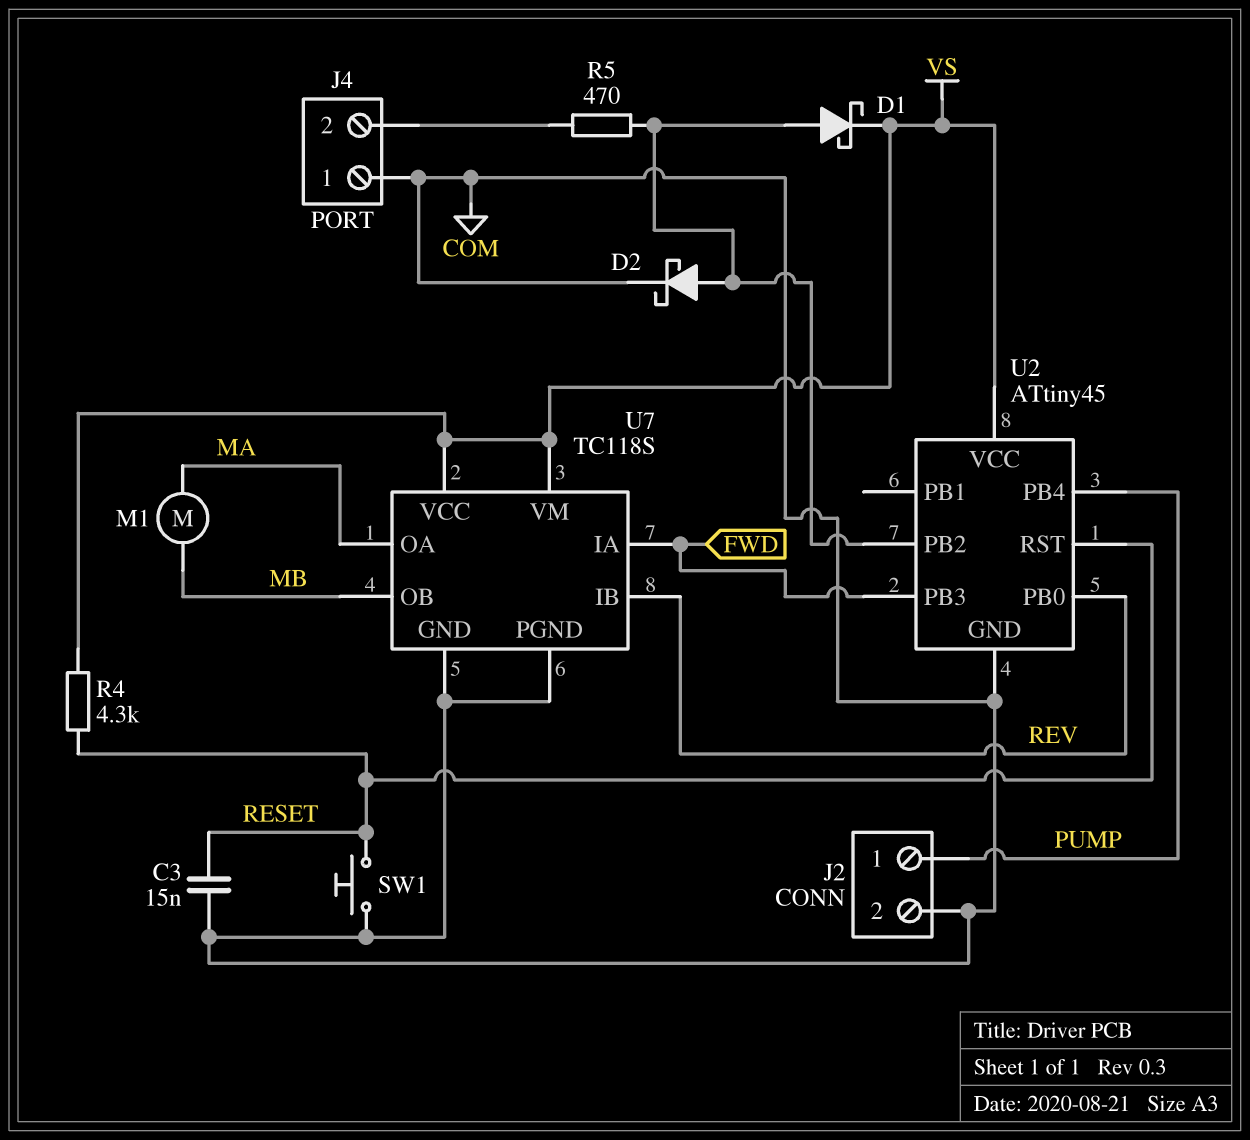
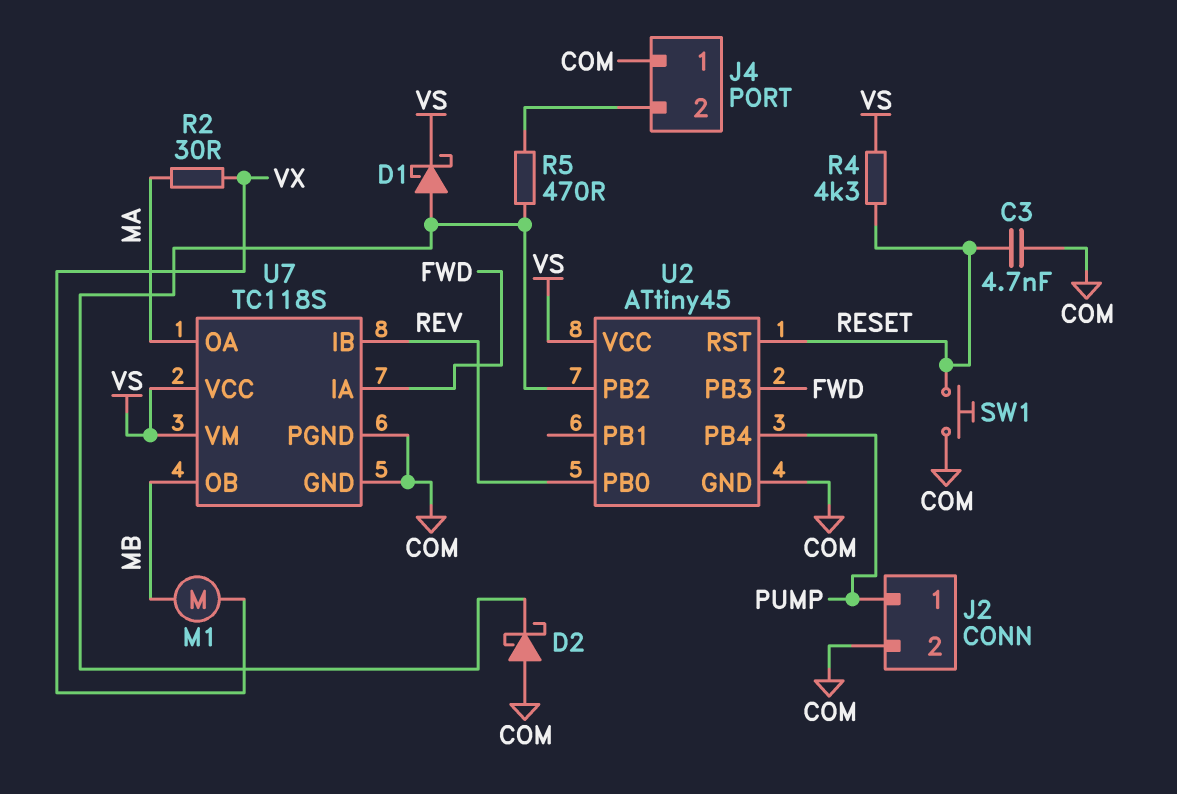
C3: 15nF (COM, RESET) -> 4.7nF (COM, RESET)
D2: schottky (A U2/PB2, K COM) -> schottky (A COM, K U2/PB2)
M1: motor (MA, MB) -> motor (MB, VX)
R2: none -> 30 (MA, VX)

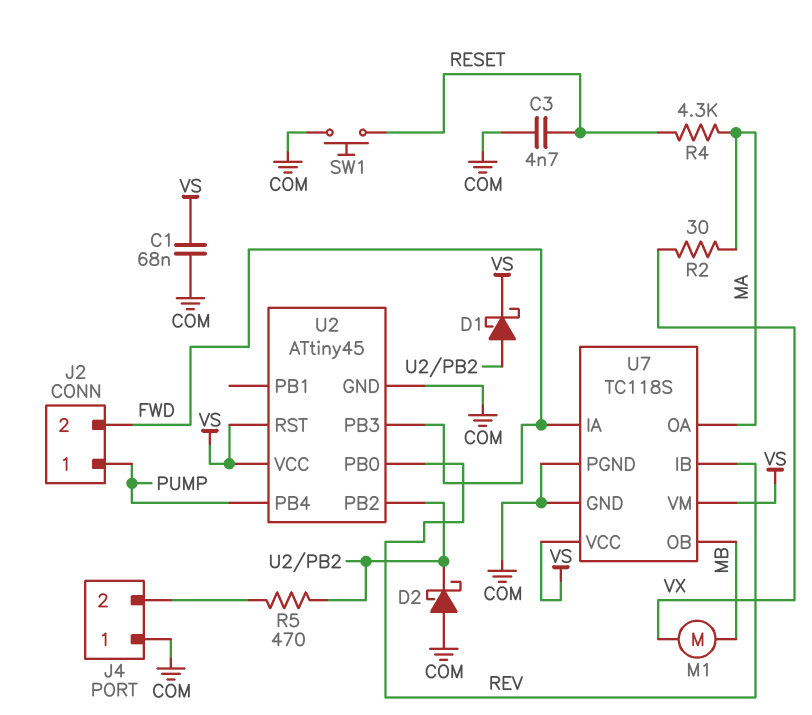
C1: none -> 68nF (COM, VS)
J2 pin 2: COM -> FWD
R4: 4.3k (RESET, VS) -> 4.3k (MA, RESET)
U2 pin RST: RESET -> VS

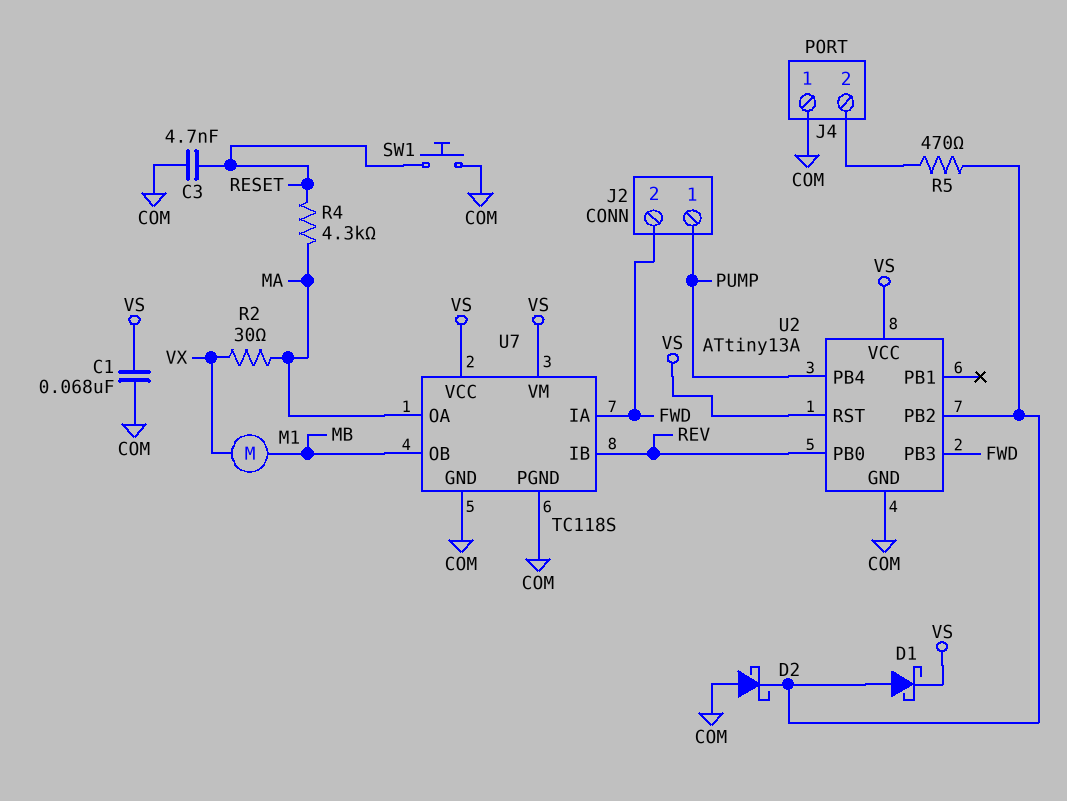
U2: ATtiny45 -> ATtiny13A

